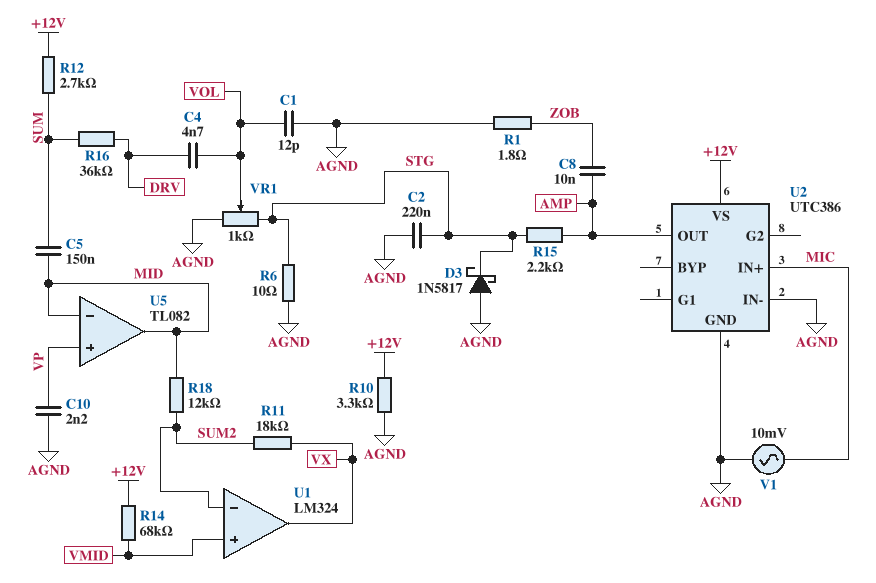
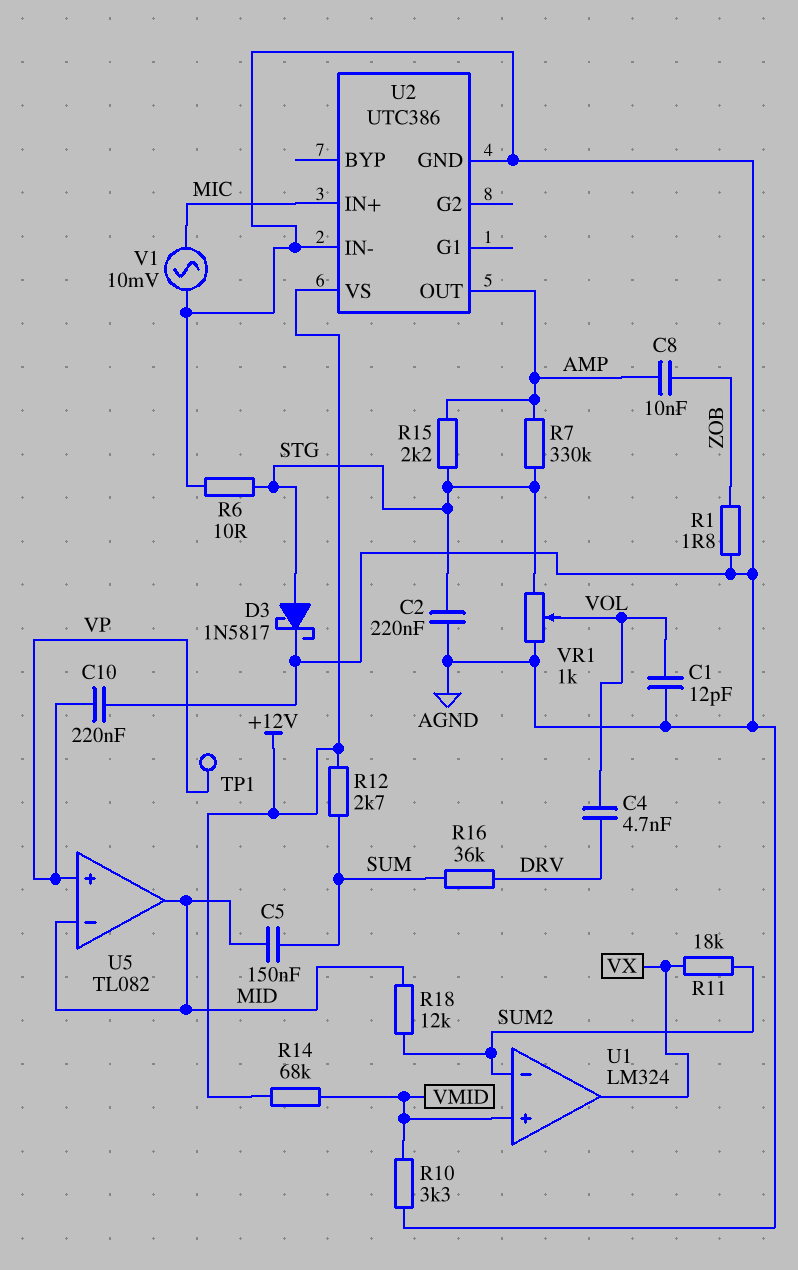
C10: 2.2nF (AGND, VP) -> 220nF (AGND, VP)
D3: schottky 1N5817 (A AGND, K STG) -> schottky 1N5817 (A STG, K AGND)
R7: none -> 330k (AMP, STG)
R10: 3.3k (+12V, AGND) -> 3.3k (AGND, VMID)
TP1: none -> test point (VP)

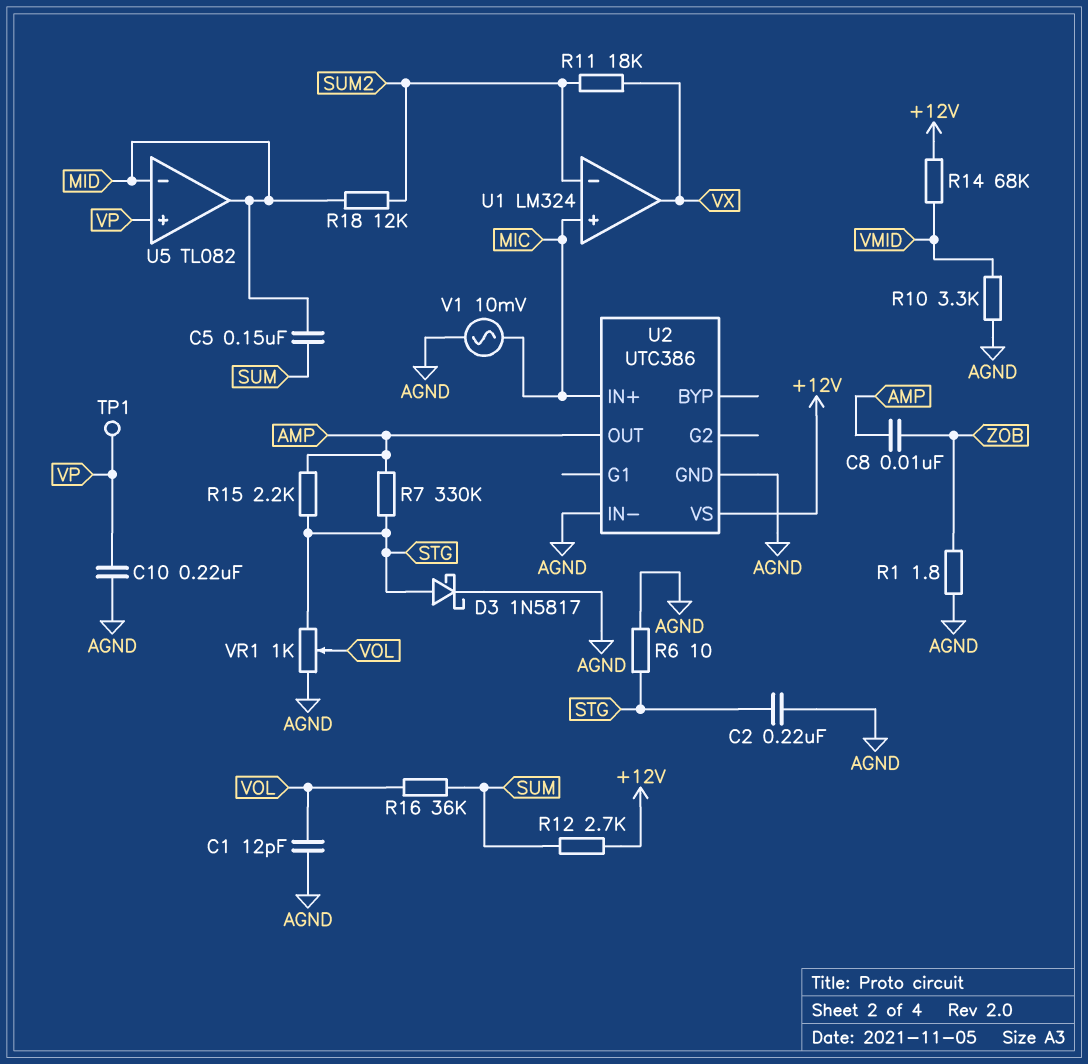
C4: 4.7nF (DRV, VOL) -> none
R16: 36k (DRV, SUM) -> 36k (SUM, VOL)
U1 pin in+: VMID -> MIC

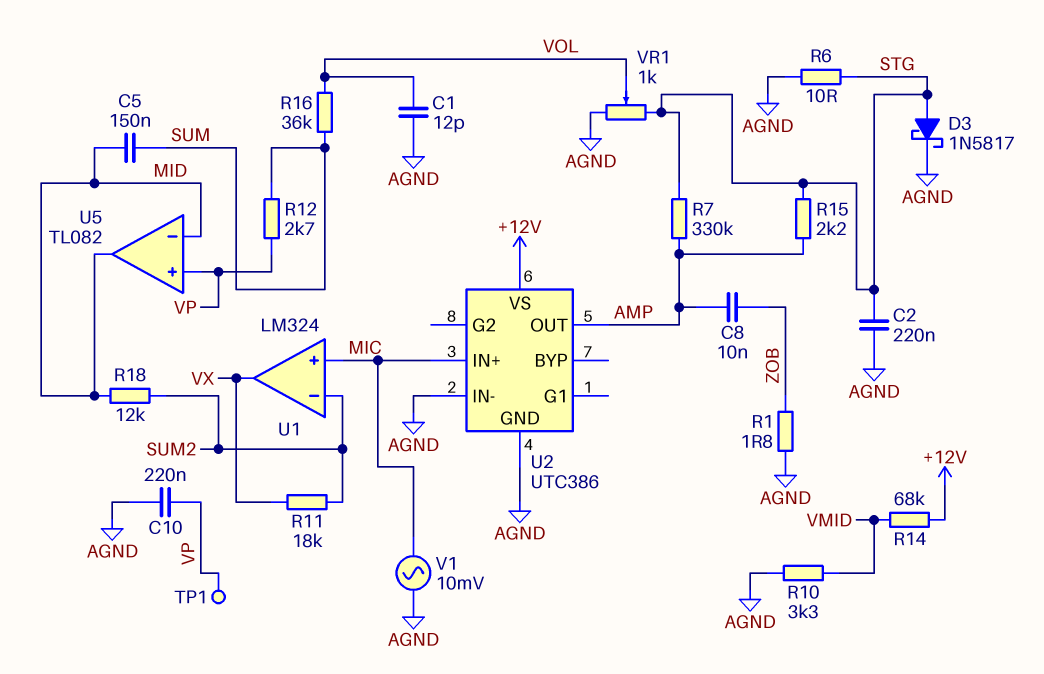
R12: 2.7k (+12V, SUM) -> 2.7k (SUM, VP)

